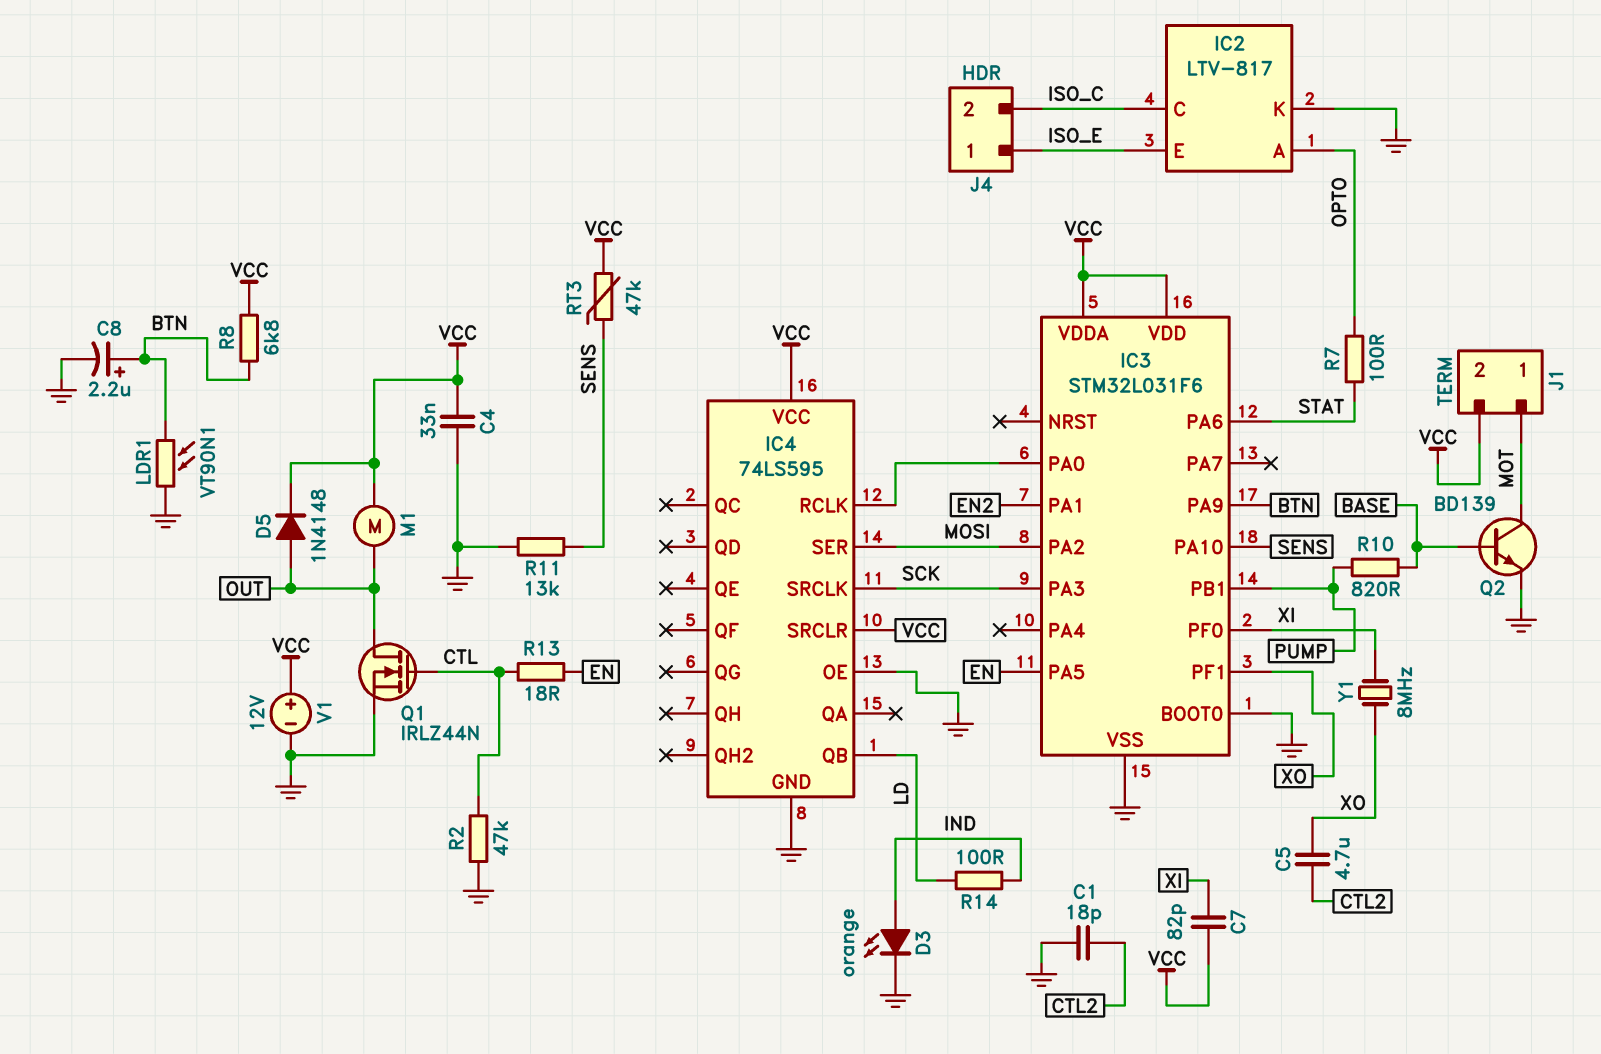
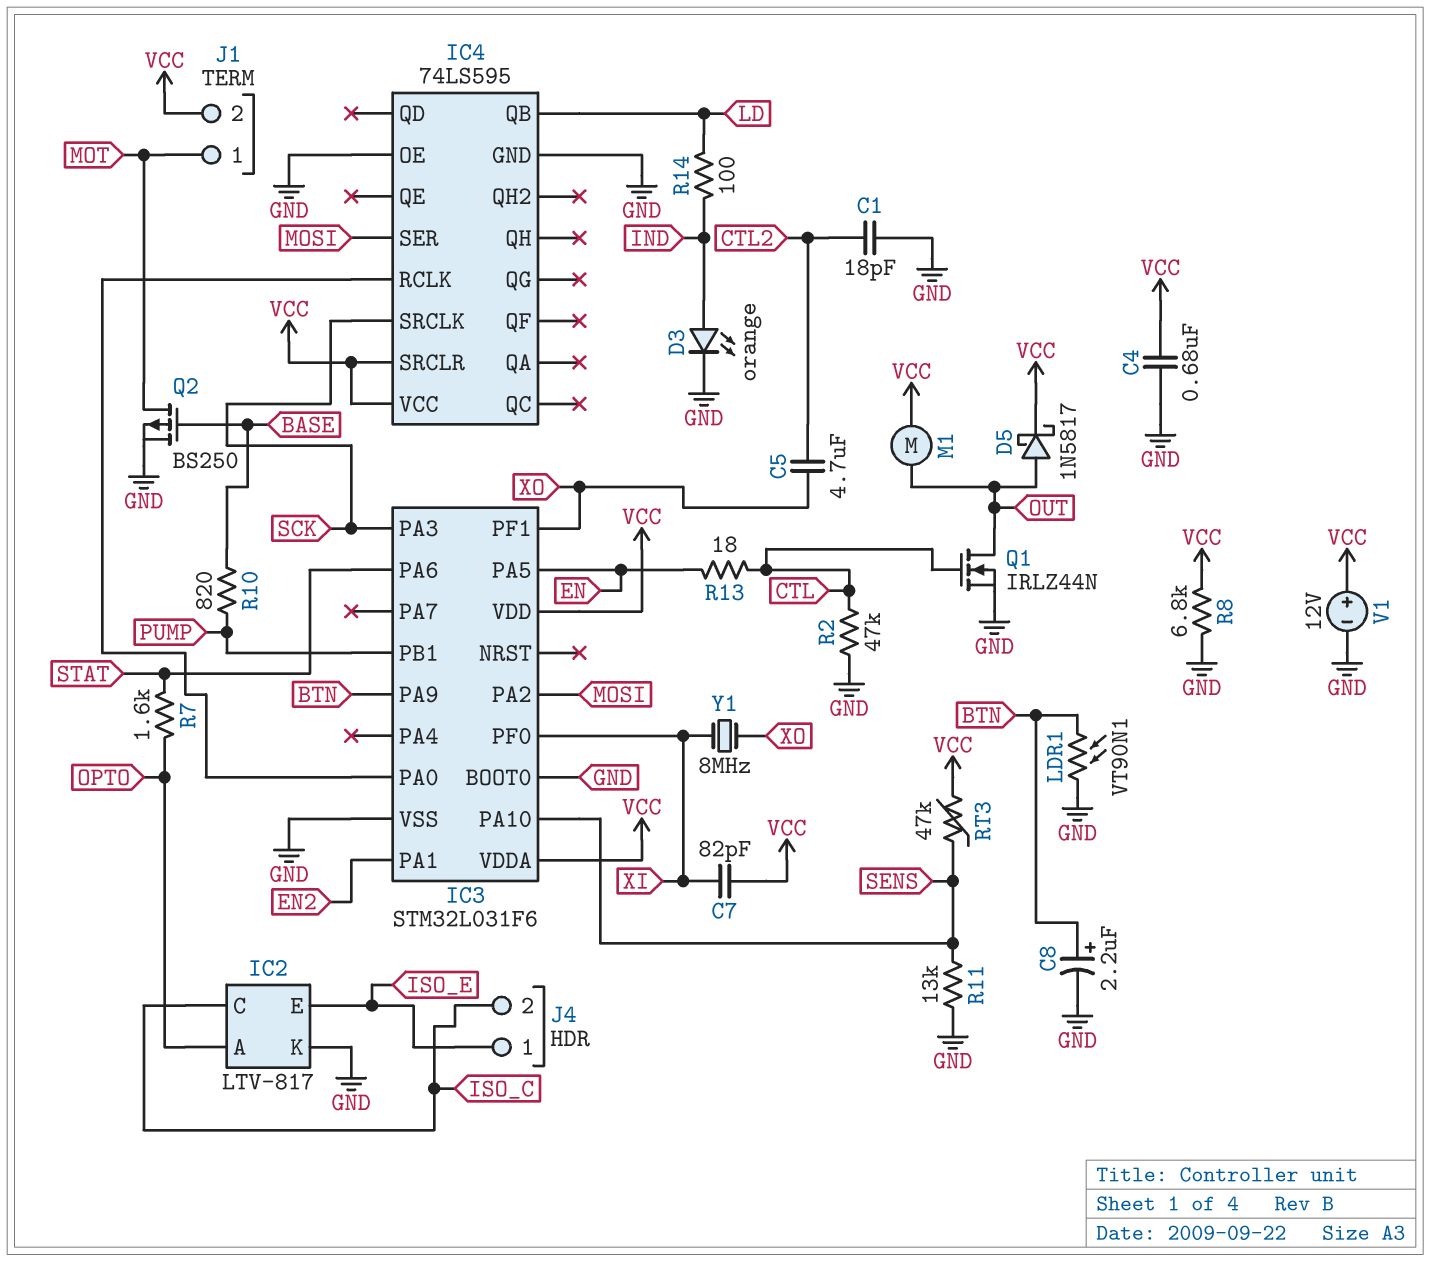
C4: 33nF (GND, VCC) -> 680nF (GND, VCC)
D5: diode 1N4148 (A OUT, K VCC) -> schottky 1N5817 (A OUT, K VCC)
Q2: NPN BD139 (B BASE, C MOT, E GND) -> PMOS BS250 (G BASE, D MOT, S GND)
R7: 100 (OPTO, STAT) -> 1.6k (OPTO, STAT)
R8: 6.8k (BTN, VCC) -> 6.8k (GND, VCC)

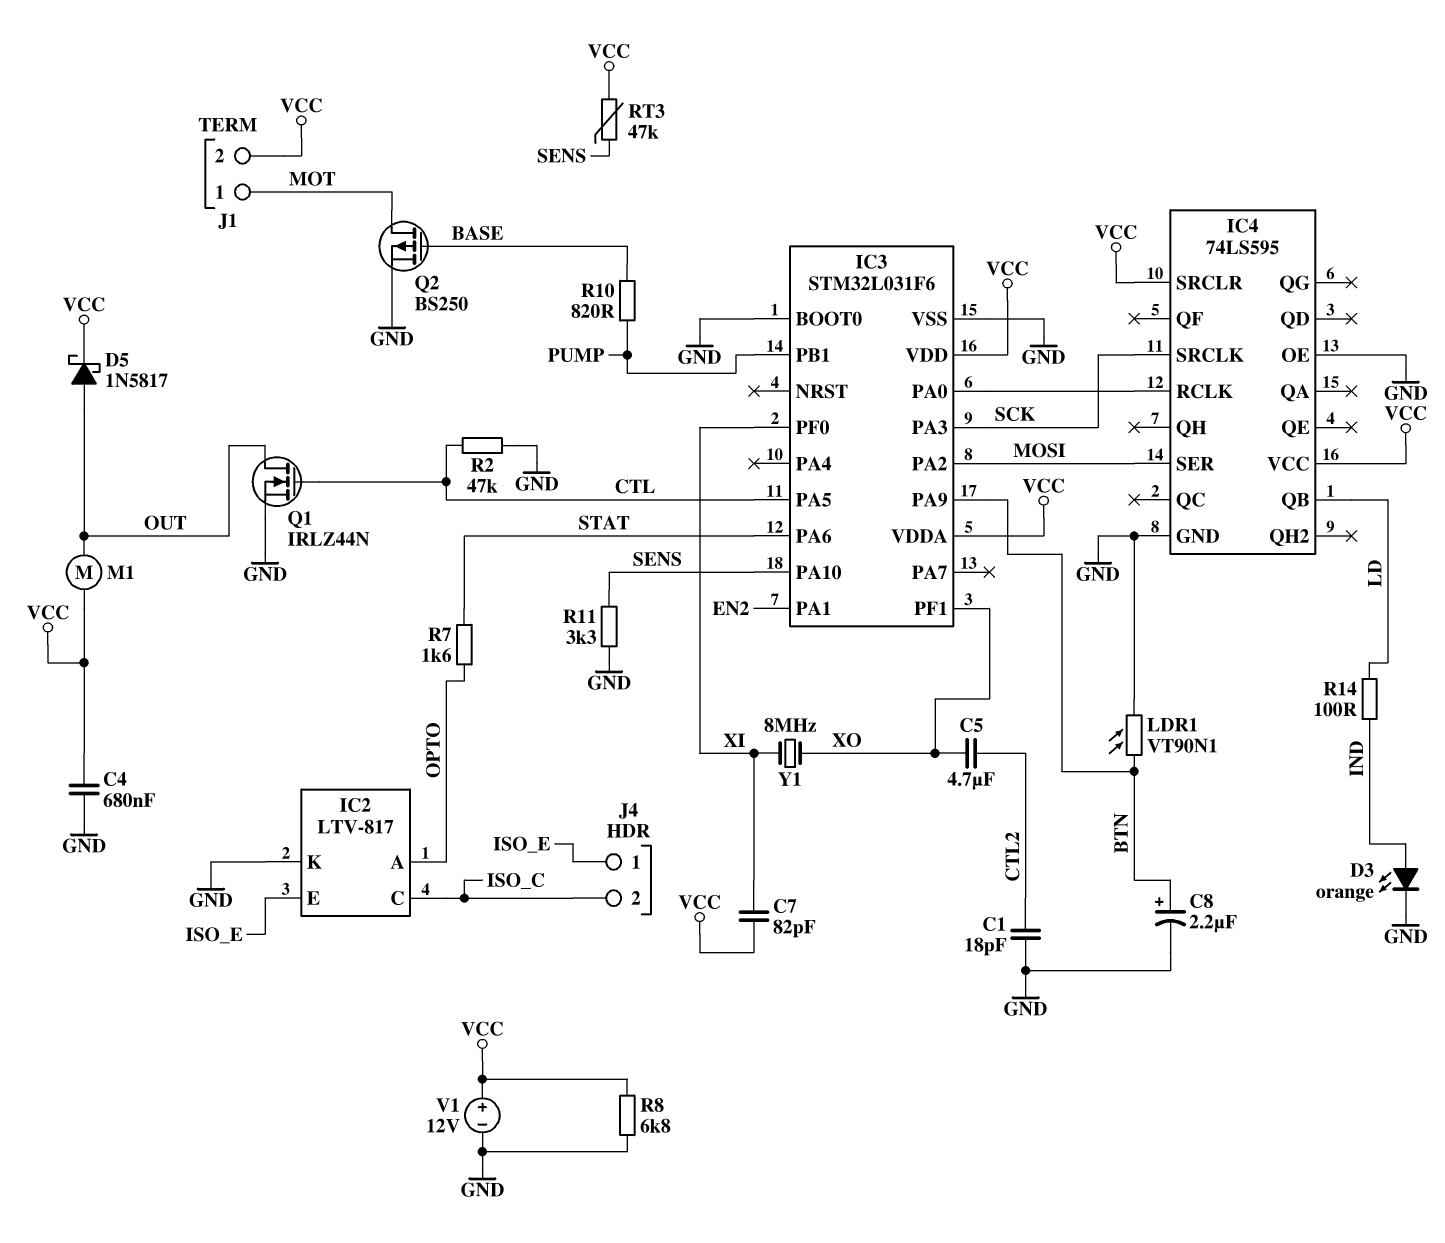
IC3 pin PA5: EN -> CTL
R11: 13k (GND, SENS) -> 3.3k (GND, SENS)
R13: 18 (CTL, EN) -> none

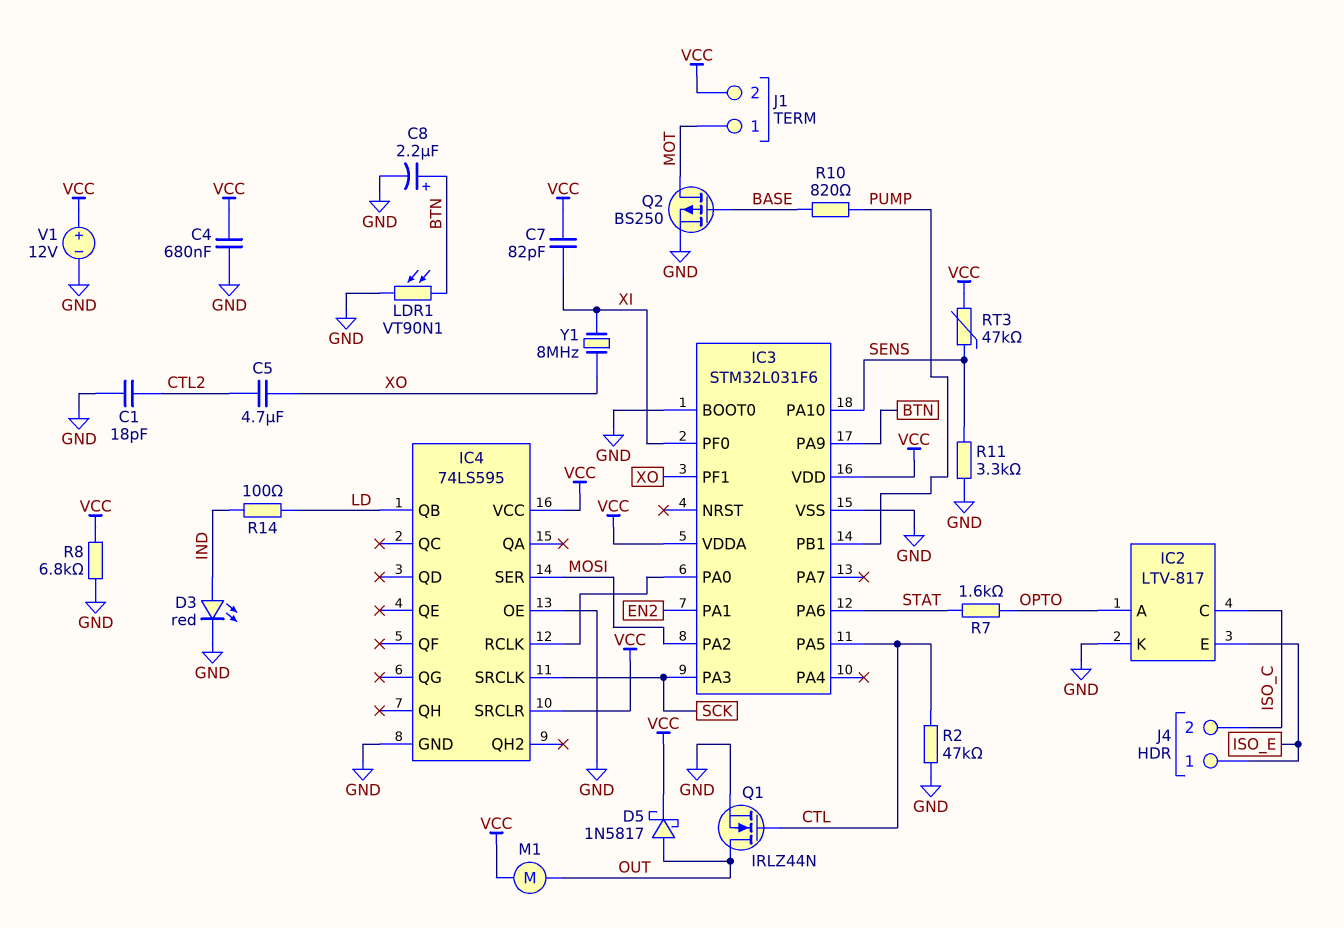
D3: LED orange (A IND, K GND) -> LED red (A IND, K GND)

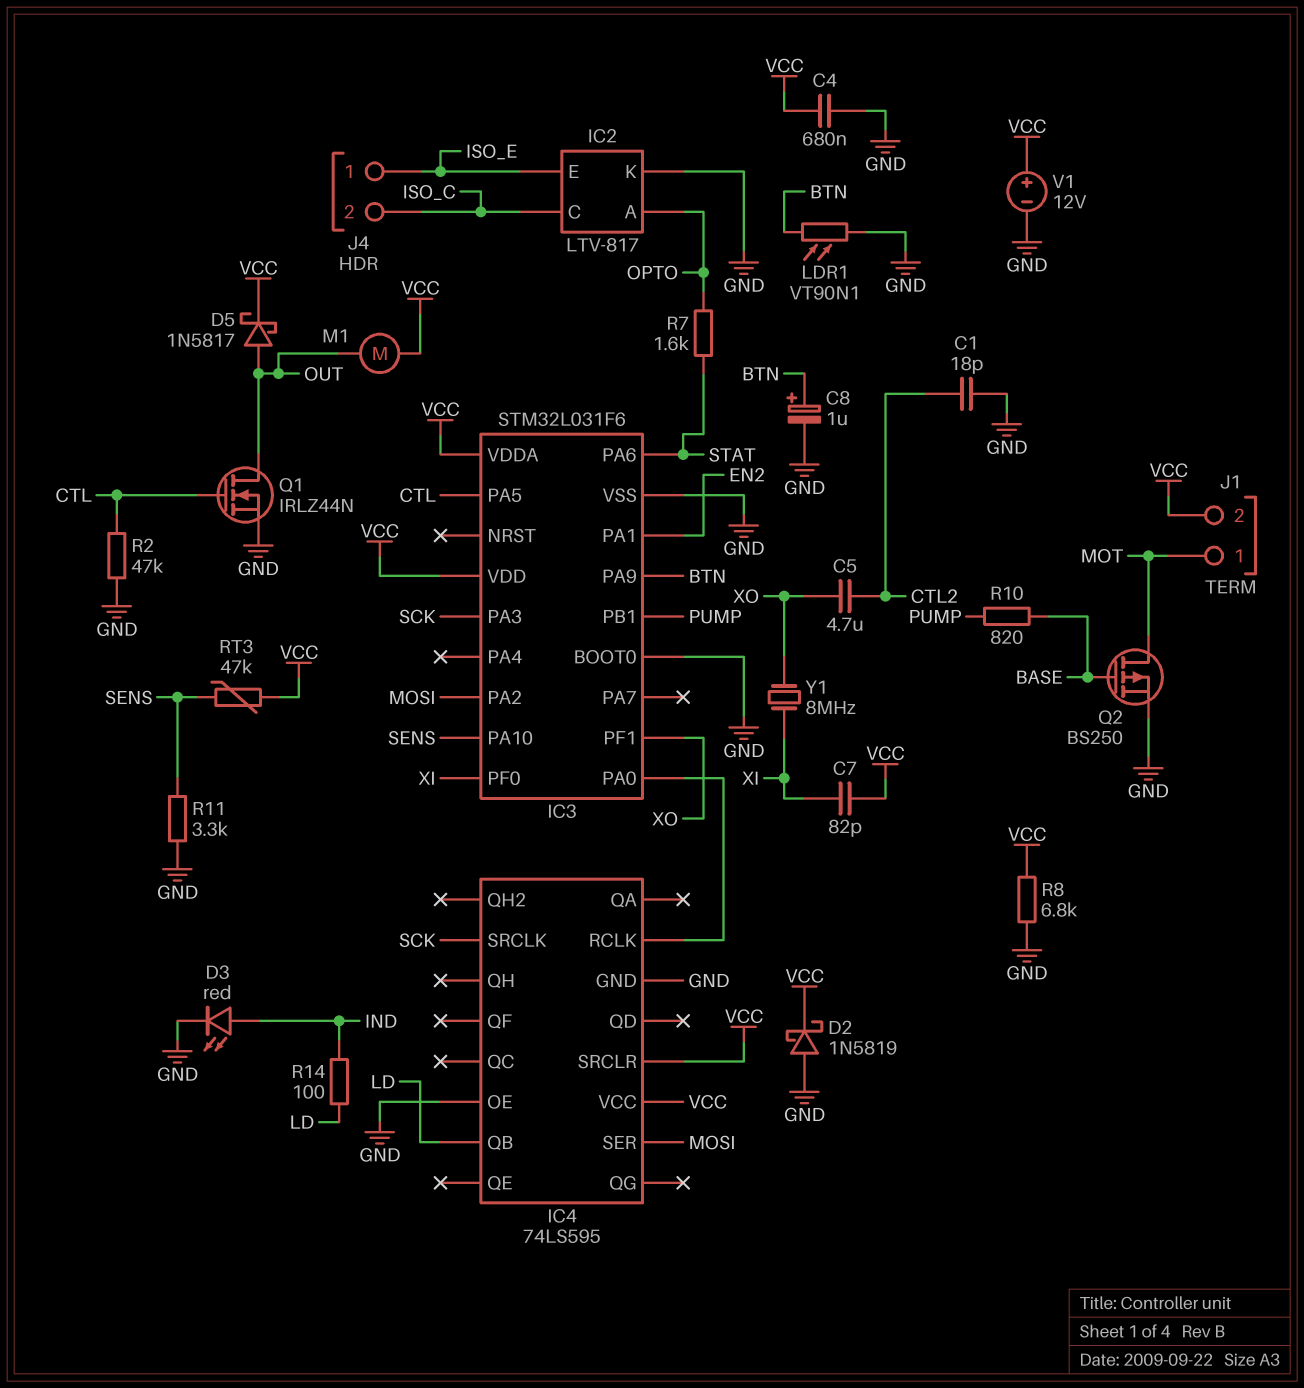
C8: 2.2uF (plus BTN, minus GND) -> 1uF (plus BTN, minus GND)
D2: none -> schottky 1N5819 (A GND, K VCC)

